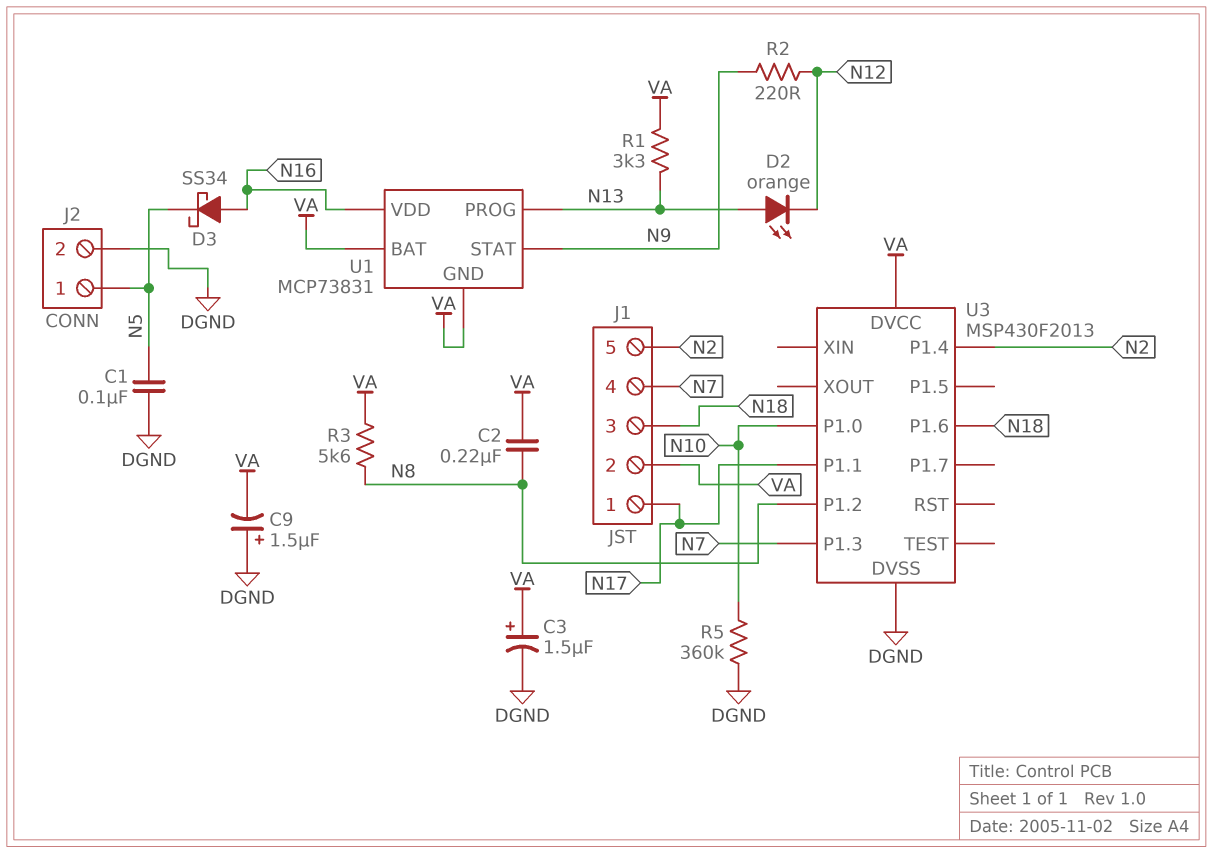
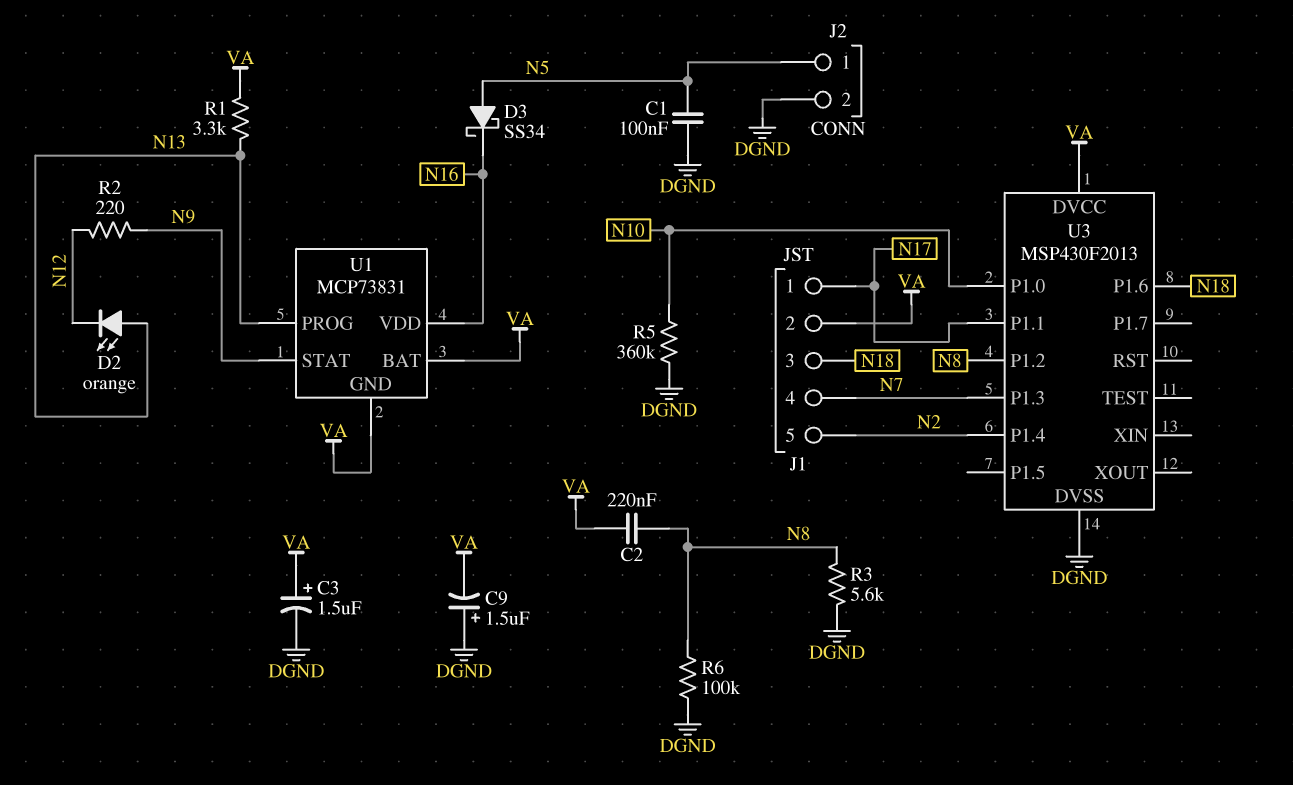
D3: schottky SS34 (A N16, K N5) -> schottky SS34 (A N5, K N16)
R3: 5.6k (N8, VA) -> 5.6k (DGND, N8)
R6: none -> 100k (DGND, N8)

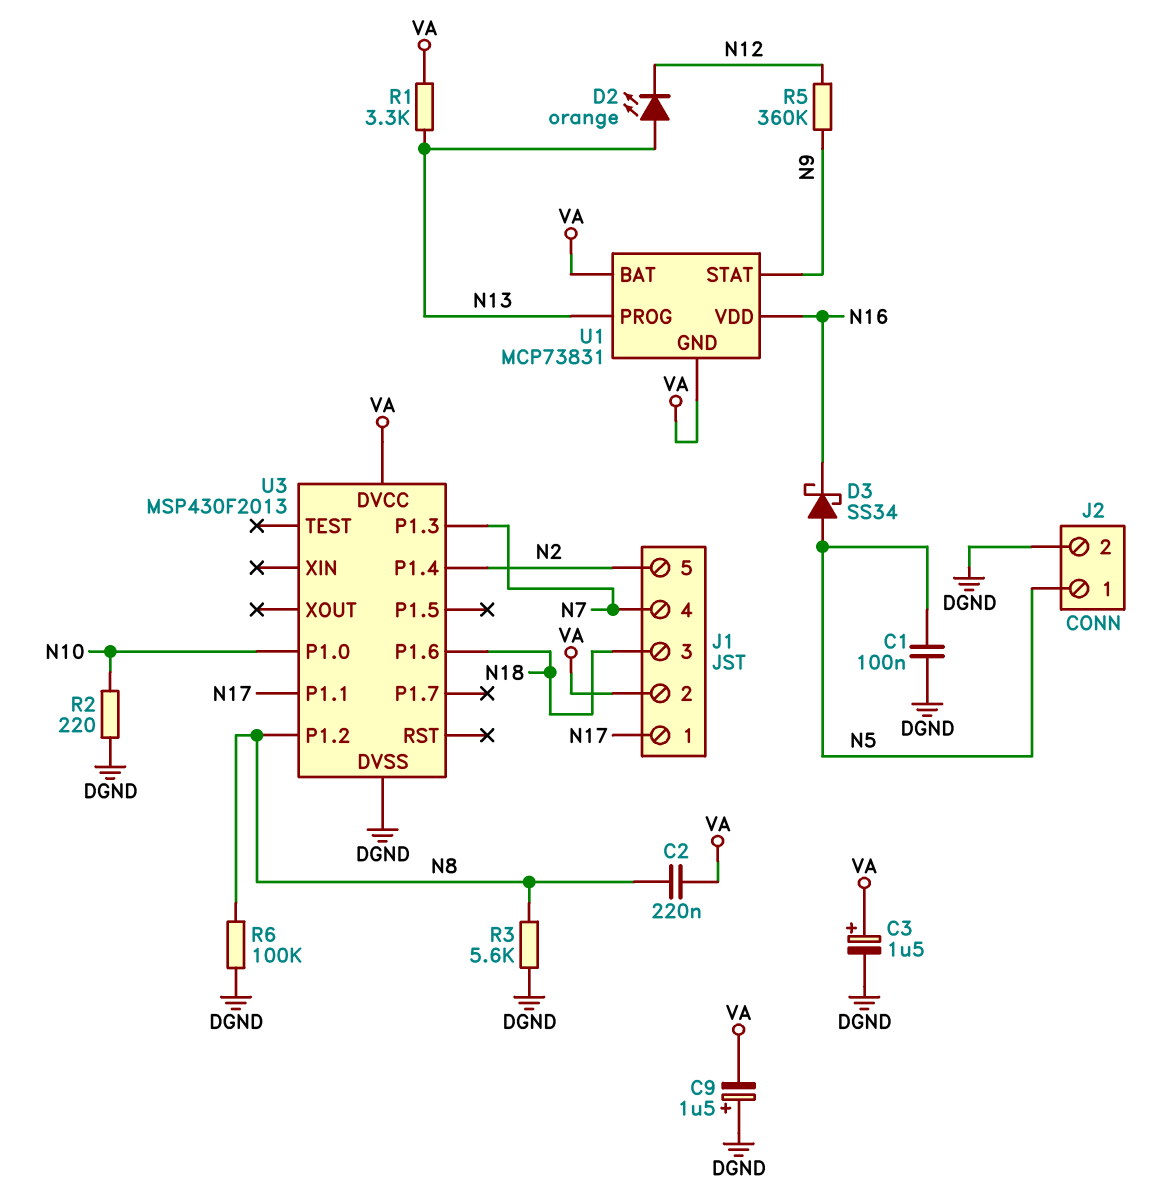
R2: 220 (N9, N12) -> 220 (DGND, N10)
R5: 360k (DGND, N10) -> 360k (N9, N12)

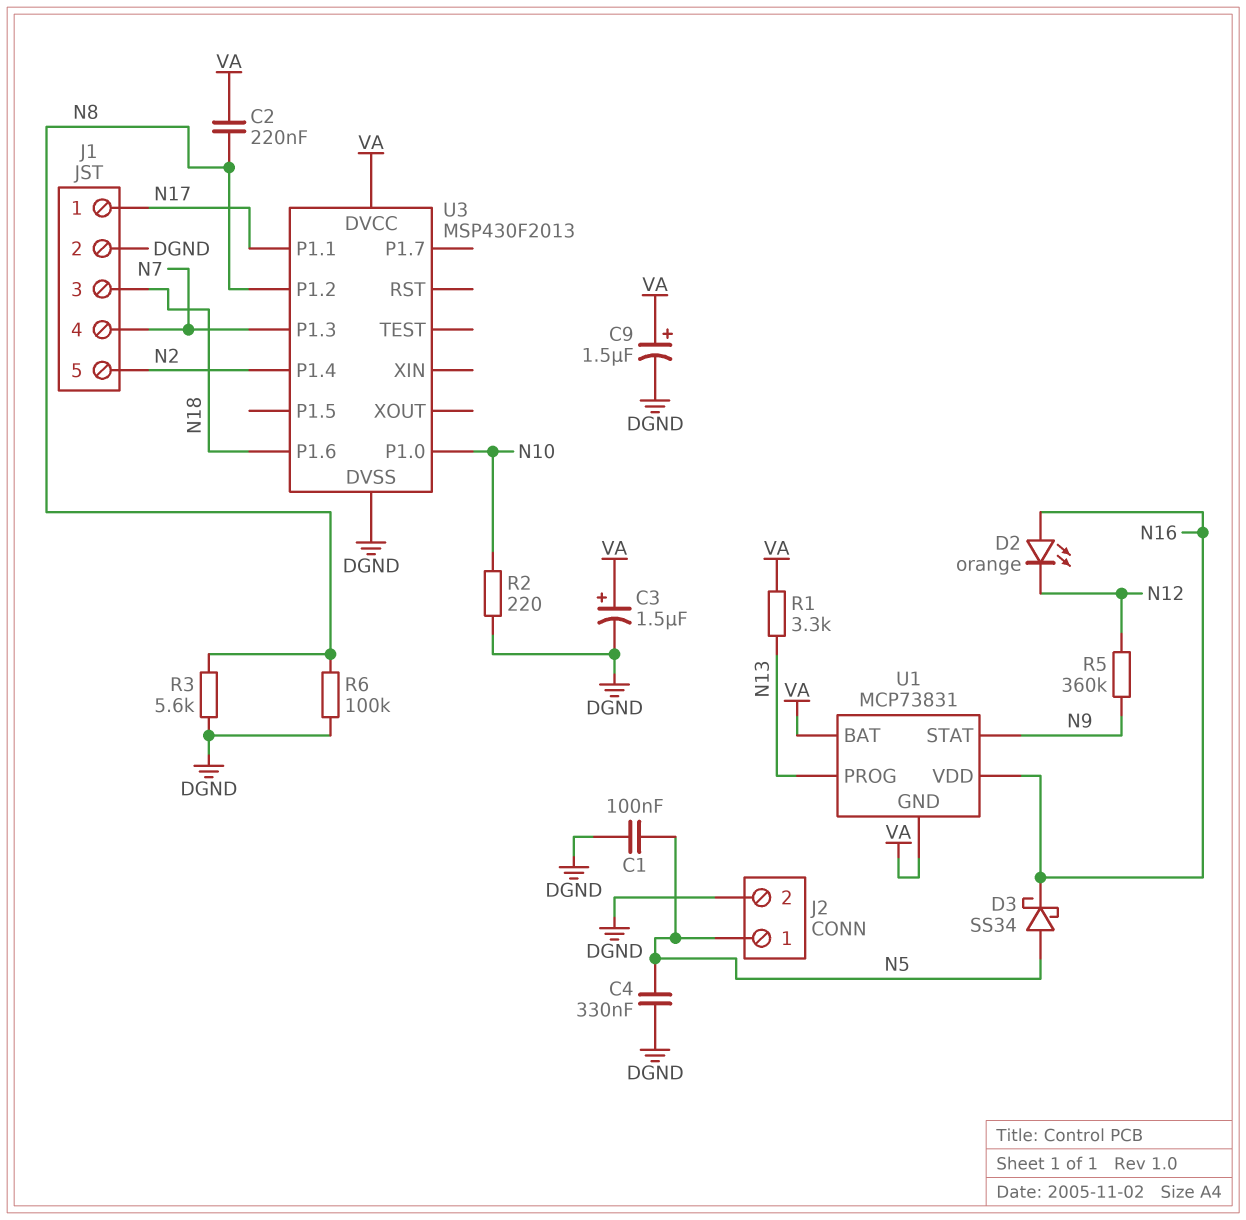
C4: none -> 330nF (DGND, N5)
C9: 1.5uF (plus DGND, minus VA) -> 1.5uF (plus VA, minus DGND)
D2: LED orange (A N13, K N12) -> LED orange (A N16, K N12)
J1 pin 2: VA -> DGND

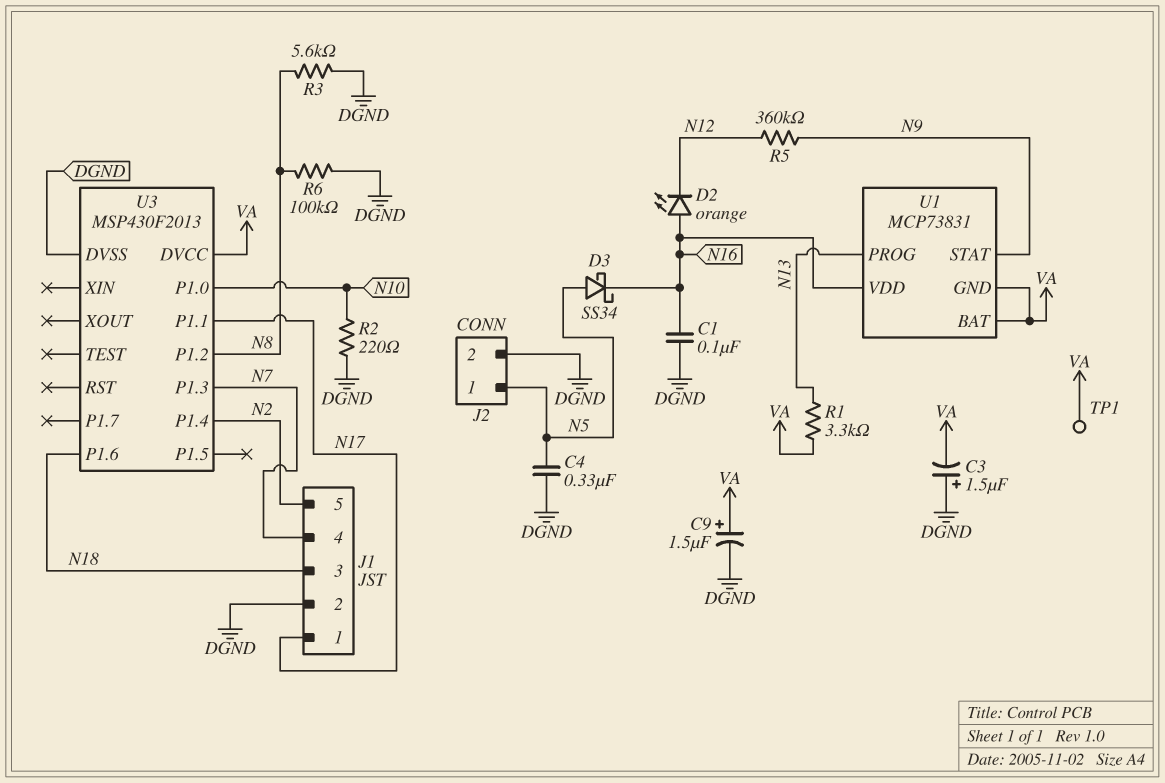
C1: 100nF (DGND, N5) -> 100nF (DGND, N16)
C2: 220nF (N8, VA) -> none
C3: 1.5uF (plus VA, minus DGND) -> 1.5uF (plus DGND, minus VA)
TP1: none -> test point (VA)

